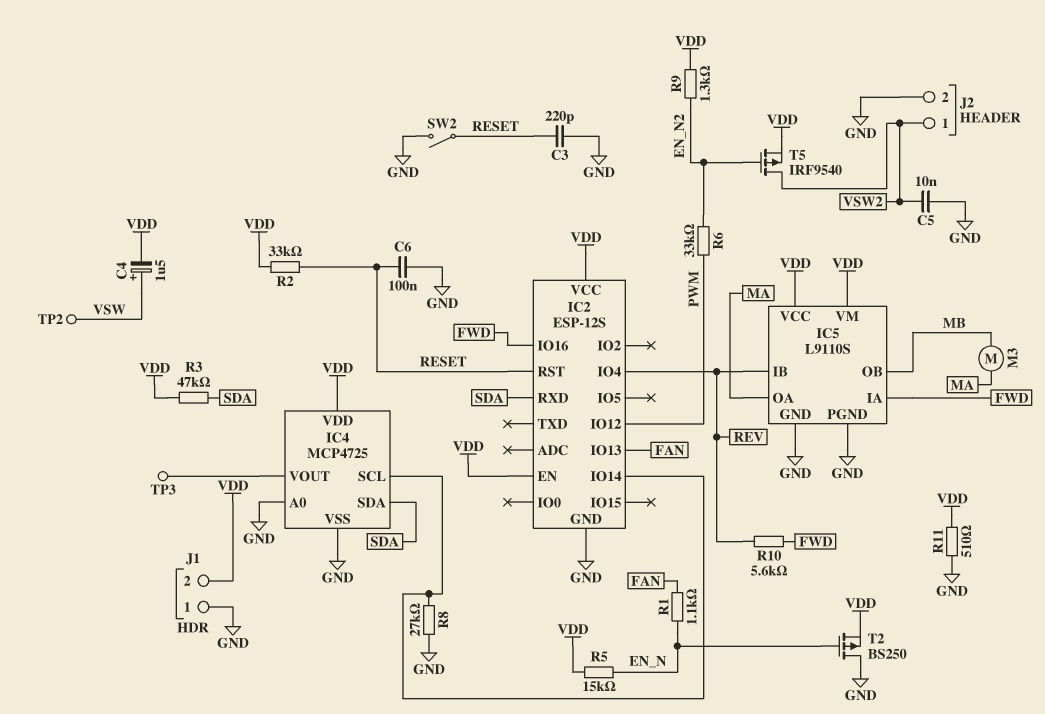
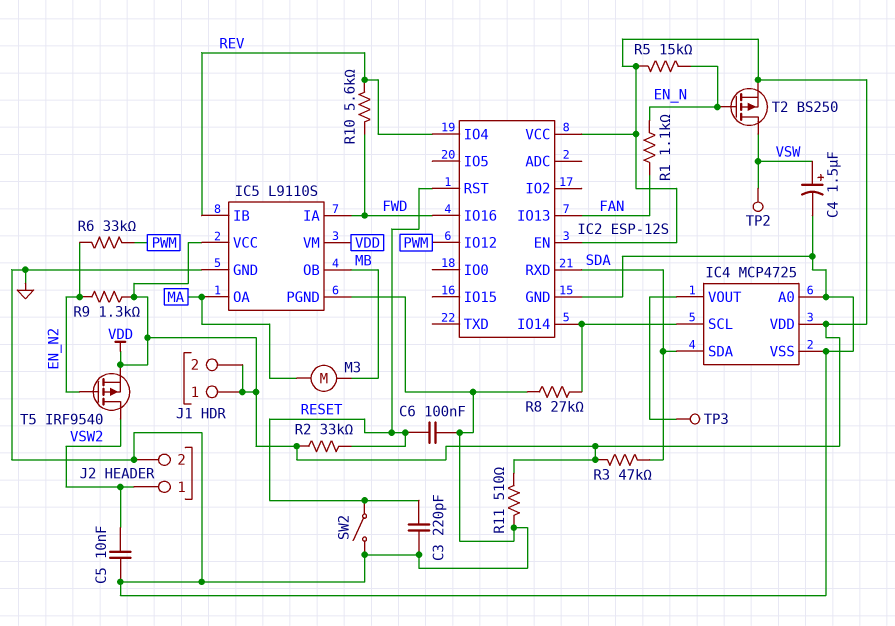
C4: 1.5uF (plus VSW, minus VDD) -> 1.5uF (plus VSW, minus GND)
J1 pin 1: GND -> VDD
T2: PMOS BS250 (G EN_N, D GND, S VDD) -> PMOS BS250 (G EN_N, D VSW, S VDD)

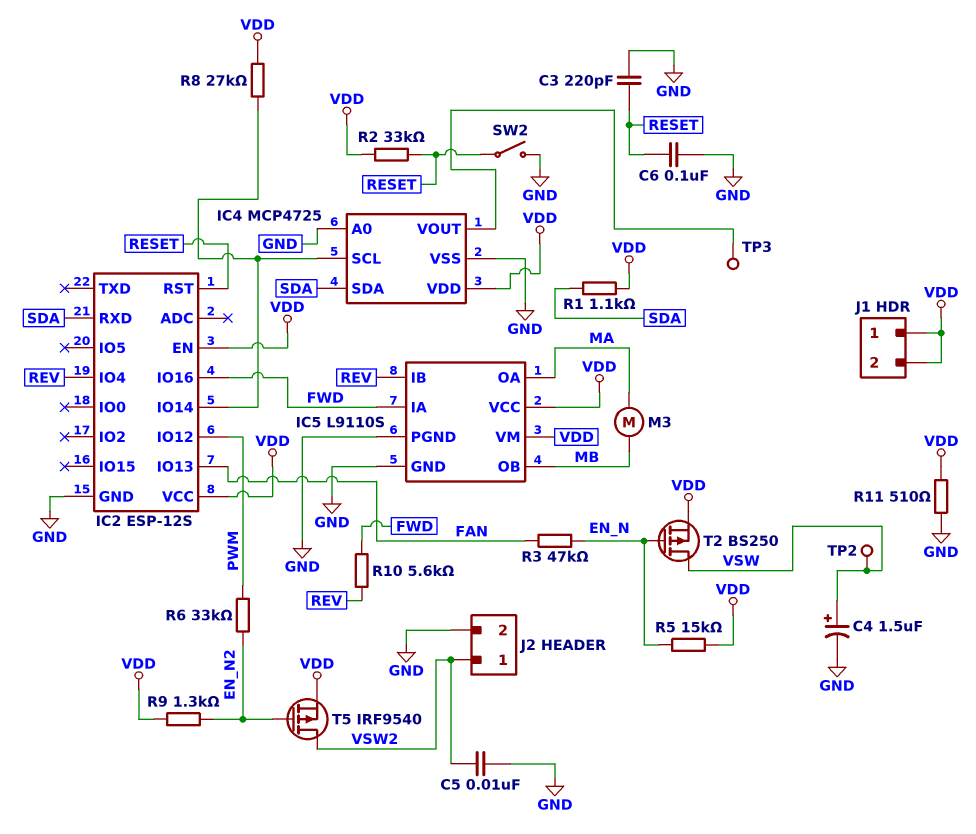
R1: 1.1k (EN_N, FAN) -> 1.1k (SDA, VDD)
R3: 47k (SDA, VDD) -> 47k (EN_N, FAN)
R8: 27k (GND, IC2/IO14) -> 27k (IC2/IO14, VDD)

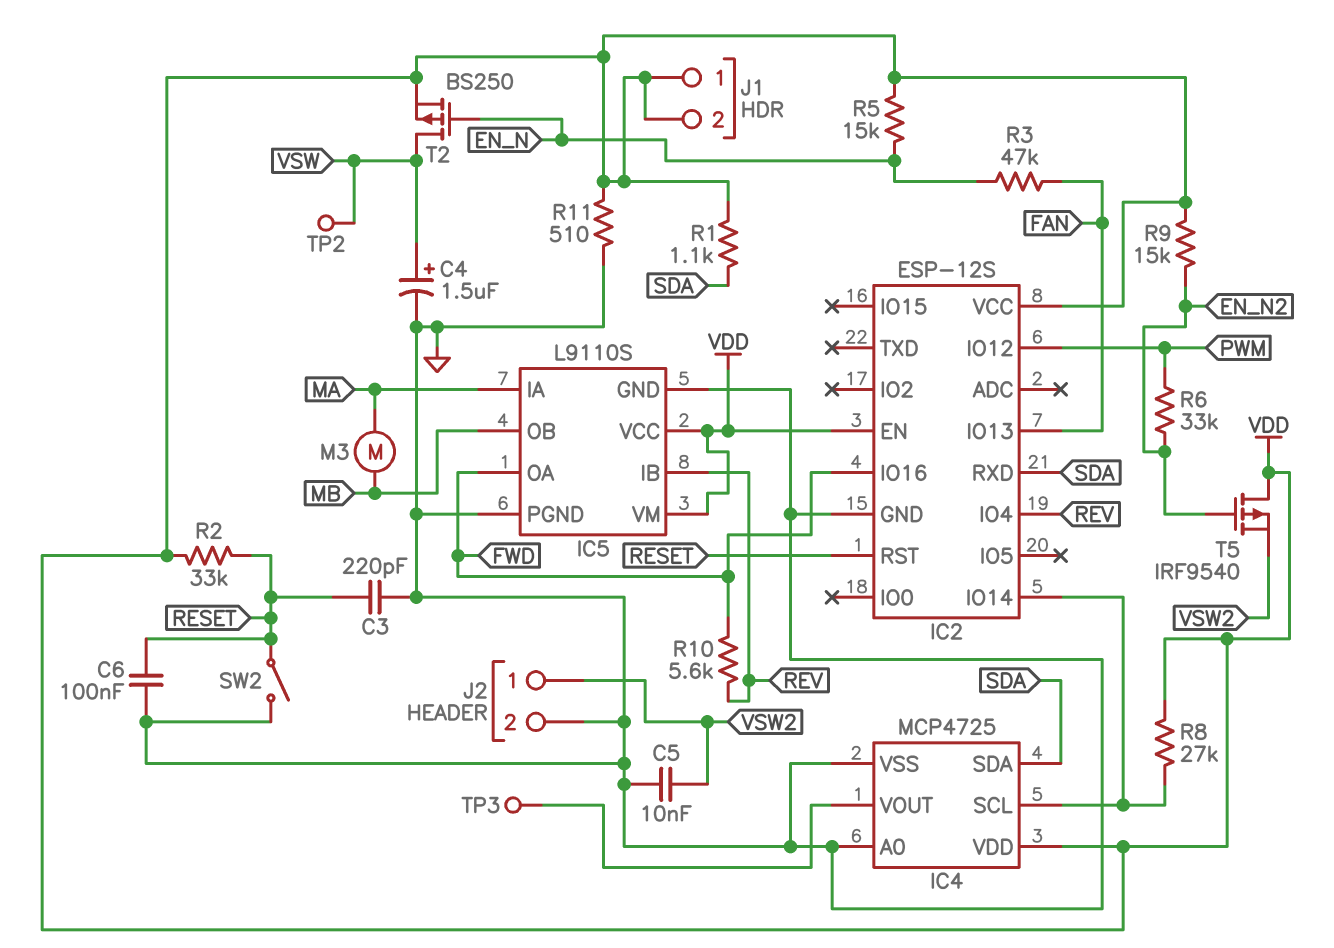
IC5 pin IA: FWD -> MA
IC5 pin OA: MA -> FWD
R9: 1.3k (EN_N2, VDD) -> 15k (EN_N2, VDD)
T5: PMOS IRF9540 (G EN_N2, D VSW2, S VDD) -> PMOS IRF9540 (G EN_N2, D VDD, S VSW2)

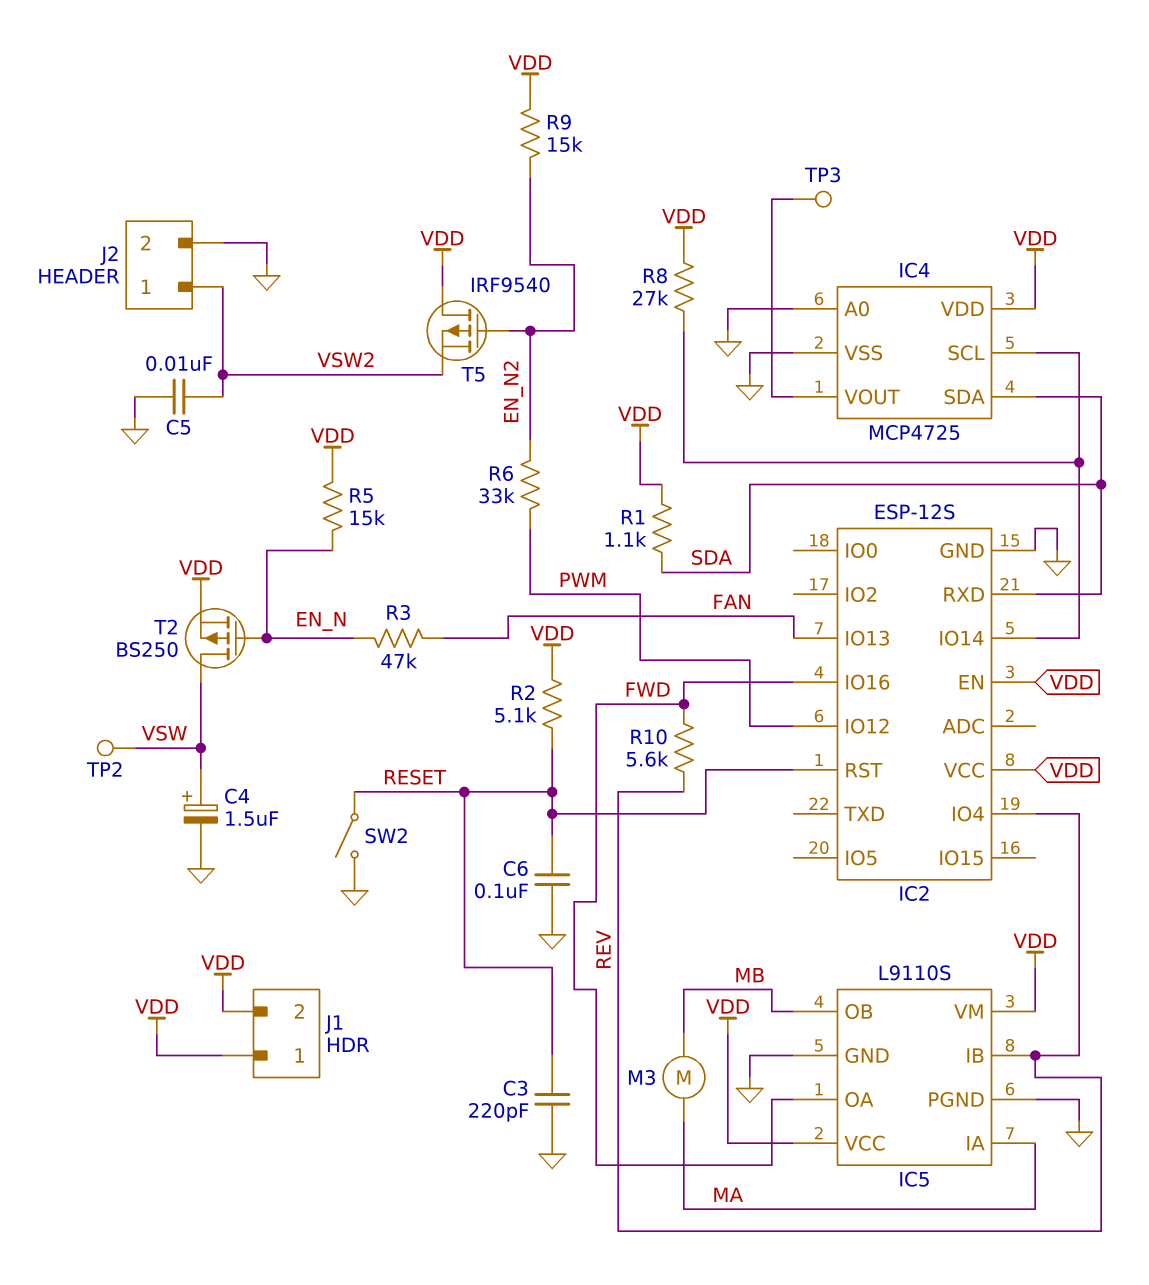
R2: 33k (RESET, VDD) -> 5.1k (RESET, VDD)
R11: 510 (GND, VDD) -> none

